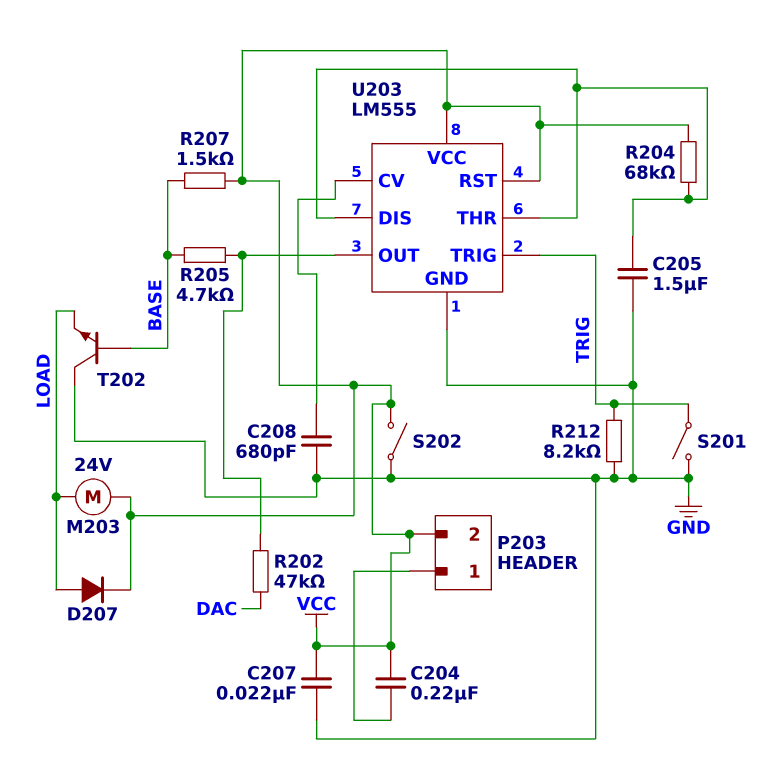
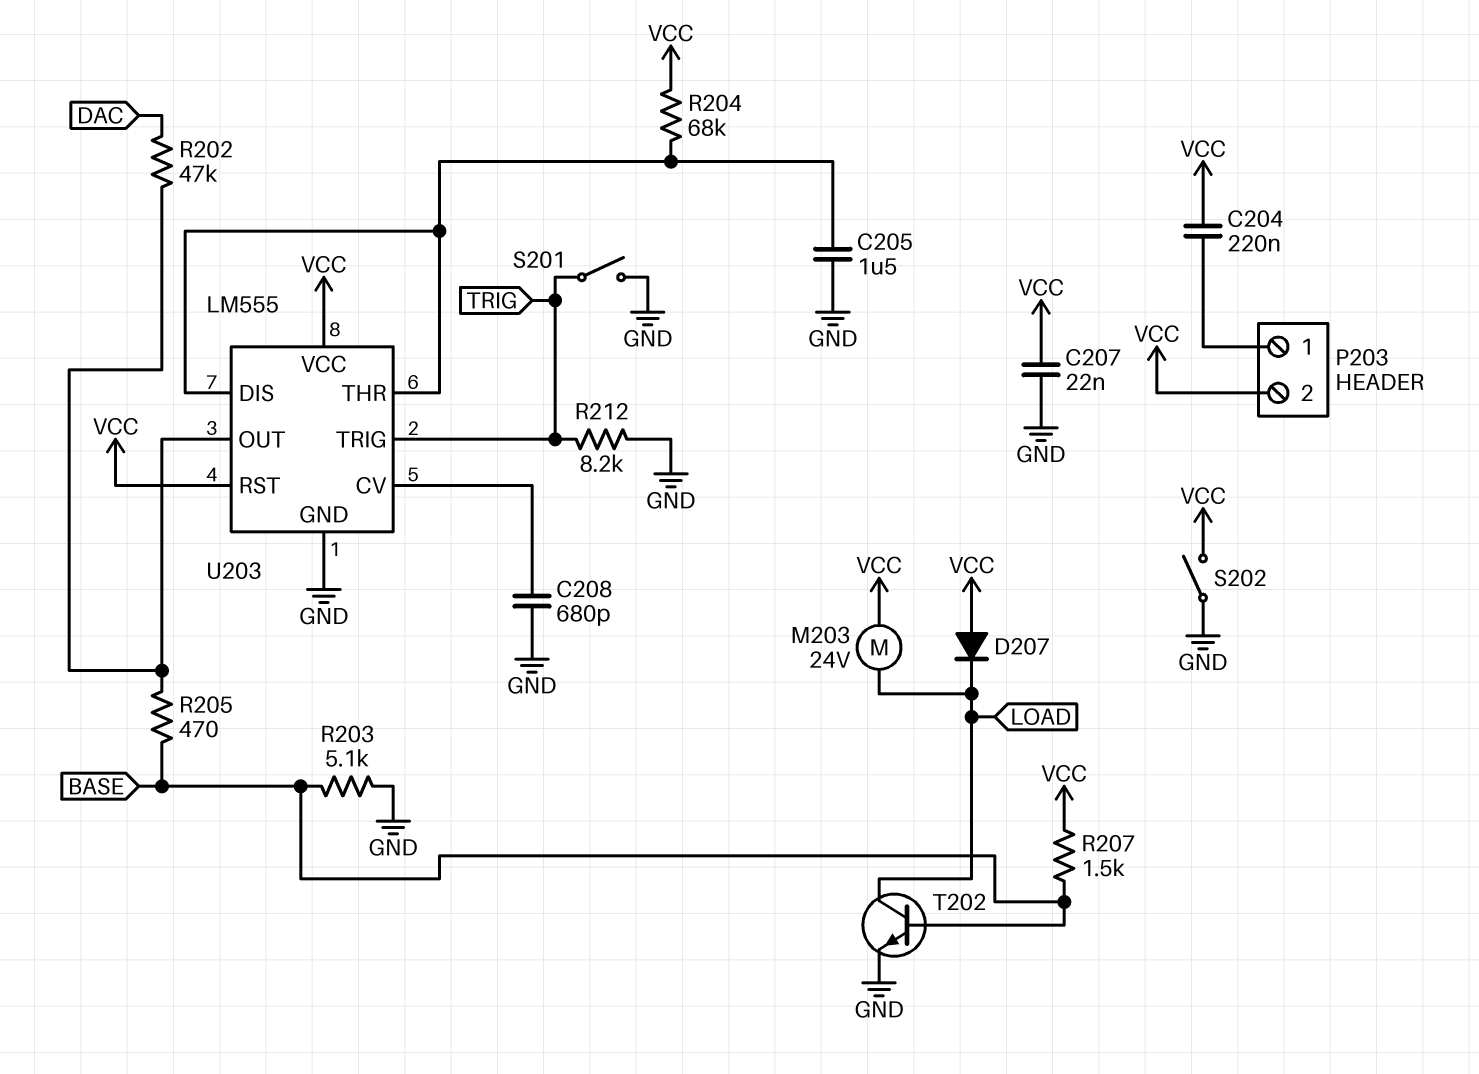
D207: diode (A LOAD, K VCC) -> diode (A VCC, K LOAD)
R203: none -> 5.1k (BASE, GND)
R205: 4.7k (BASE, U203/OUT) -> 470 (BASE, U203/OUT)
T202: NPN (B BASE, C GND, E LOAD) -> NPN (B BASE, C LOAD, E GND)

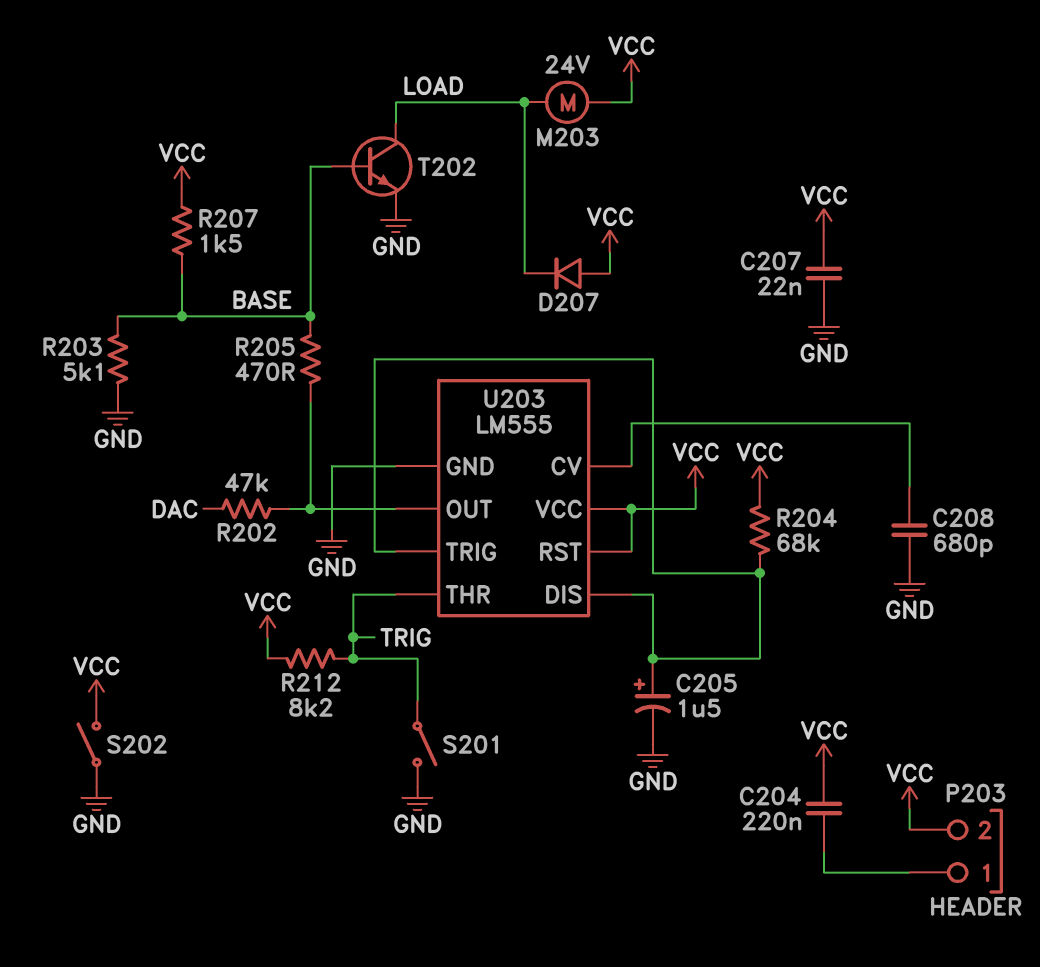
C205: 1.5uF (GND, U203/DIS) -> 1.5uF (plus U203/DIS, minus GND)
R212: 8.2k (GND, TRIG) -> 8.2k (TRIG, VCC)
U203 pin THR: U203/DIS -> TRIG
U203 pin TRIG: TRIG -> U203/DIS

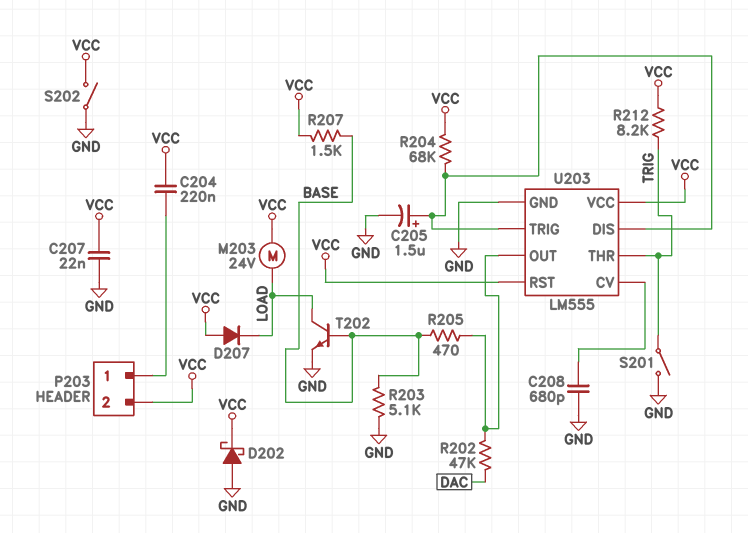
D202: none -> schottky (A GND, K VCC)

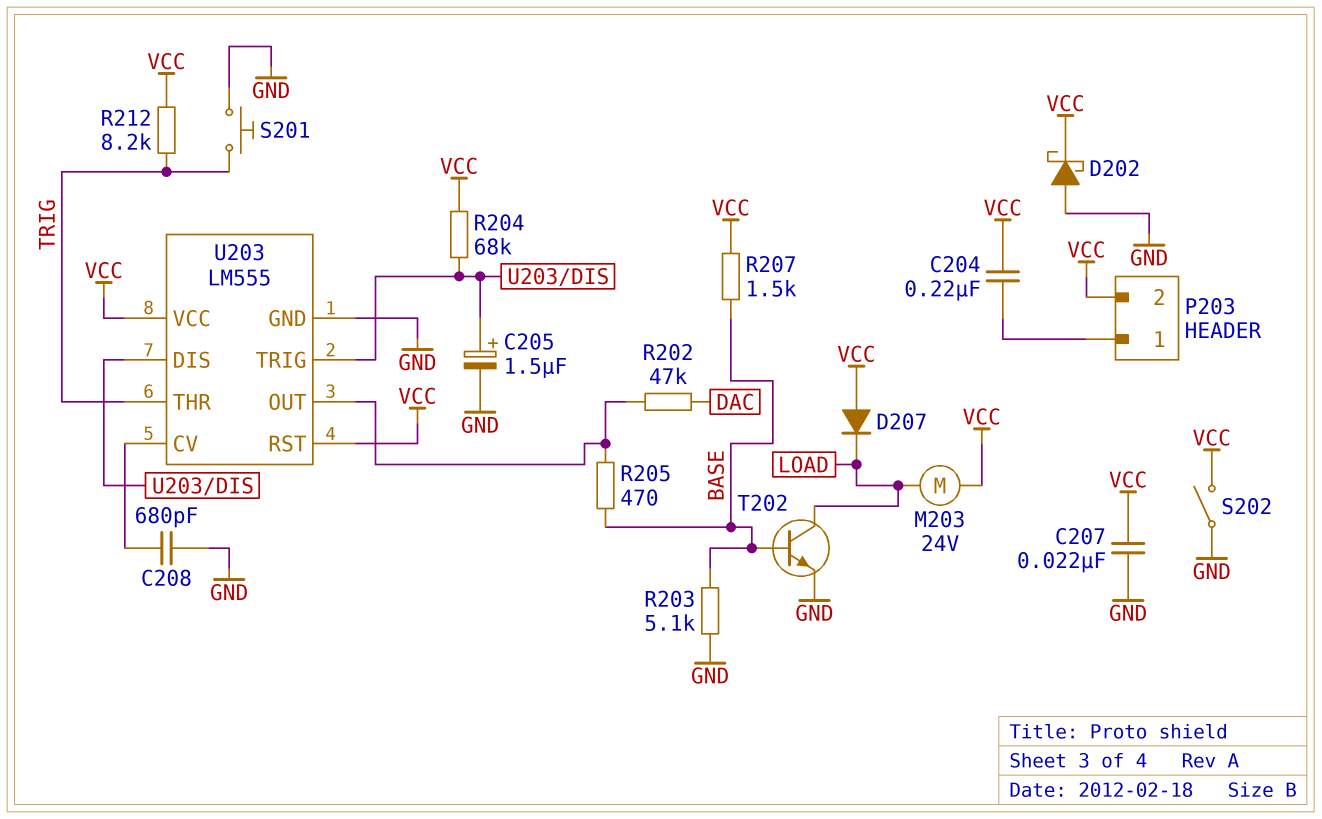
S201: switch (GND, TRIG) -> button (GND, TRIG)

